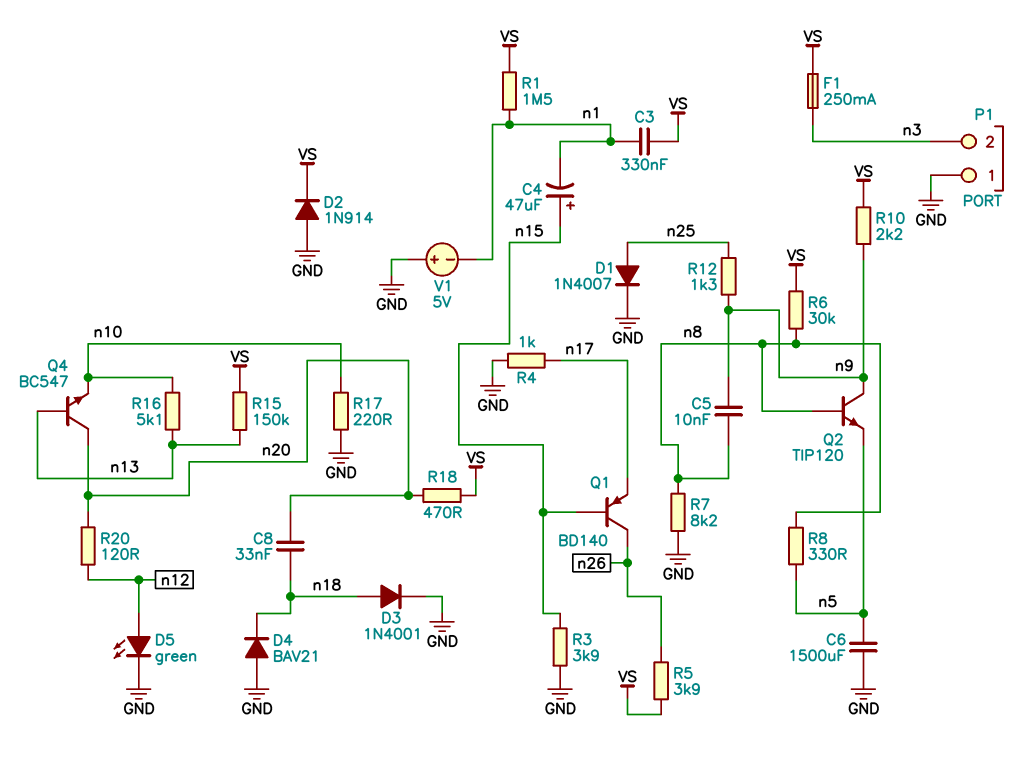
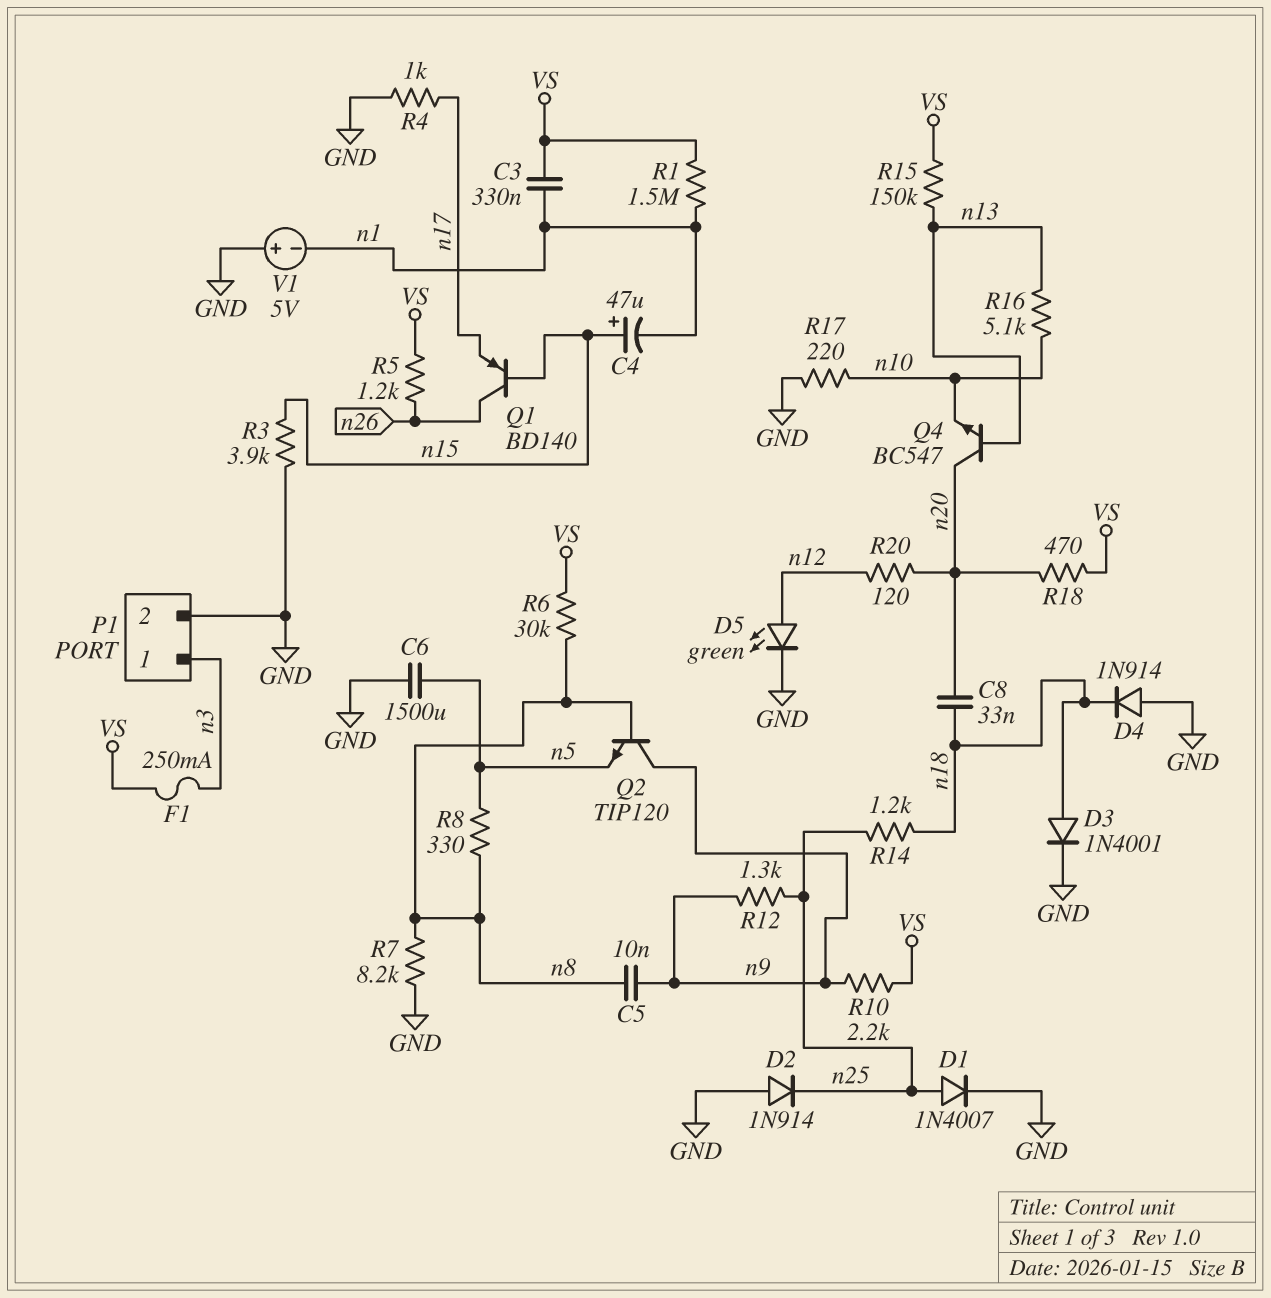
D2: diode 1N914 (A GND, K VS) -> diode 1N914 (A GND, K n25)
D4: diode BAV21 (A GND, K n18) -> diode 1N914 (A GND, K n18)
P1 pin 1: GND -> n3
P1 pin 2: n3 -> GND
R5: 3.9k (VS, n26) -> 1.2k (VS, n26)
R14: none -> 1.2k (n18, n25)

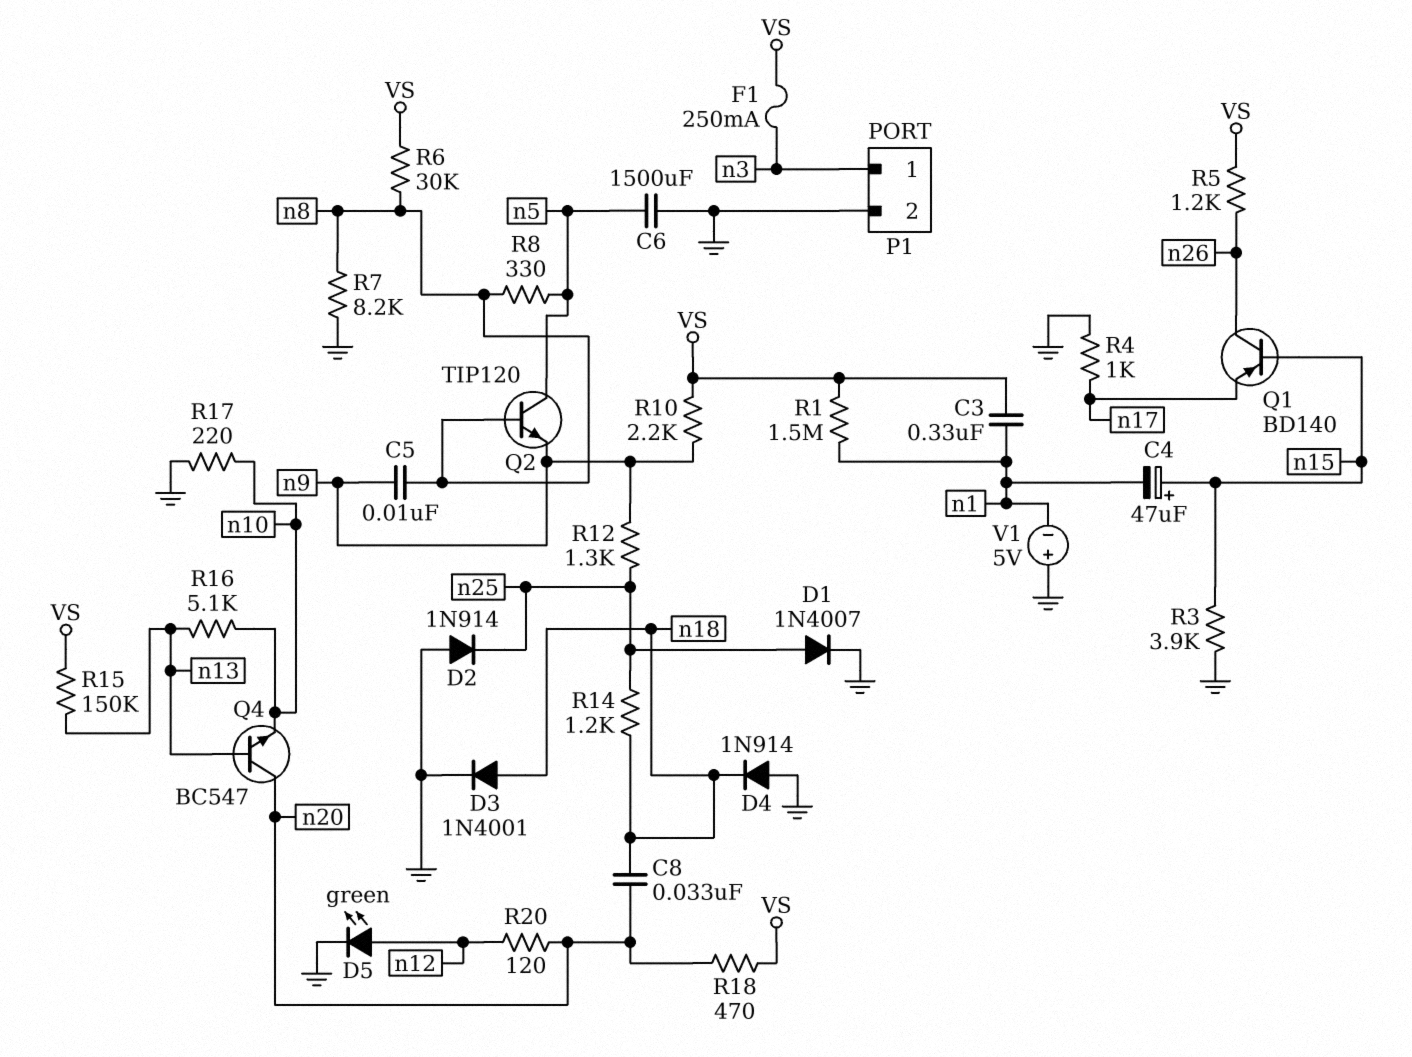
Q2: NPN TIP120 (B n8, C n9, E n5) -> NPN TIP120 (B n8, C n5, E n9)

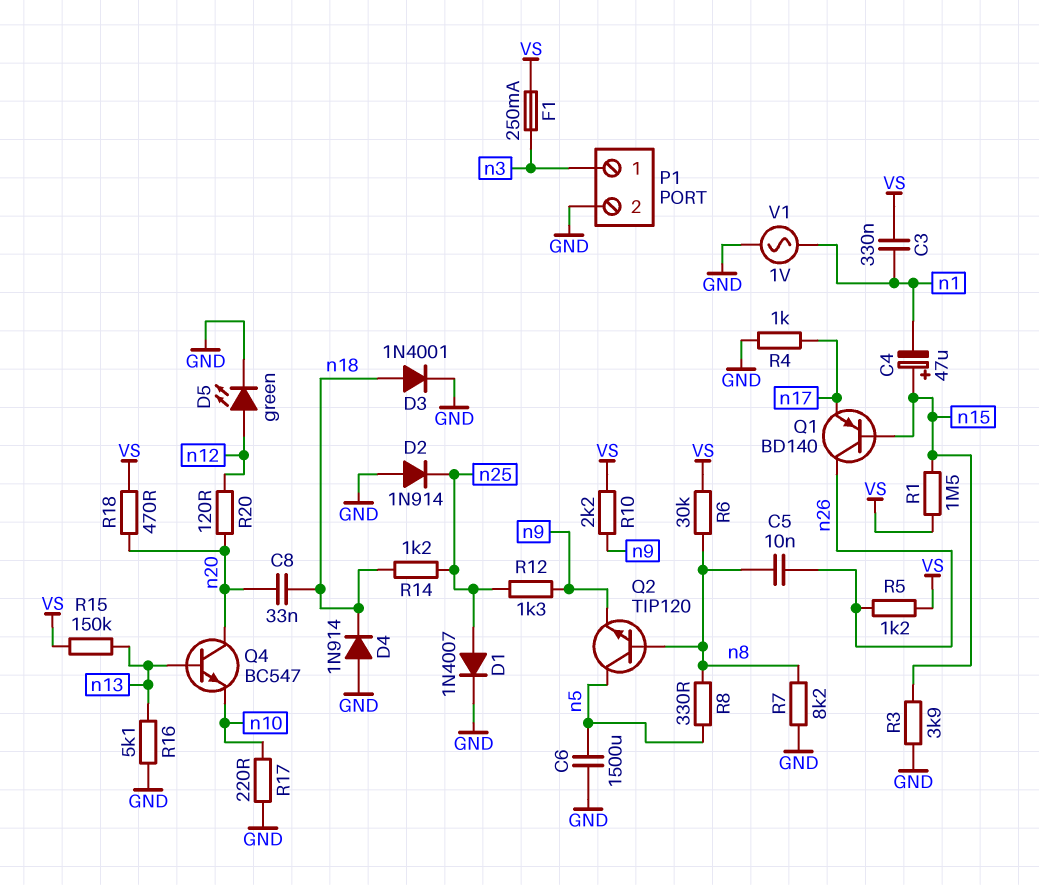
C5: 10nF (n8, n9) -> 10nF (n8, n26)
R1: 1.5M (VS, n1) -> 1.5M (VS, n15)
R16: 5.1k (n10, n13) -> 5.1k (GND, n13)
V1: 5V (plus GND, minus n1) -> AC 1V (GND, n1)

